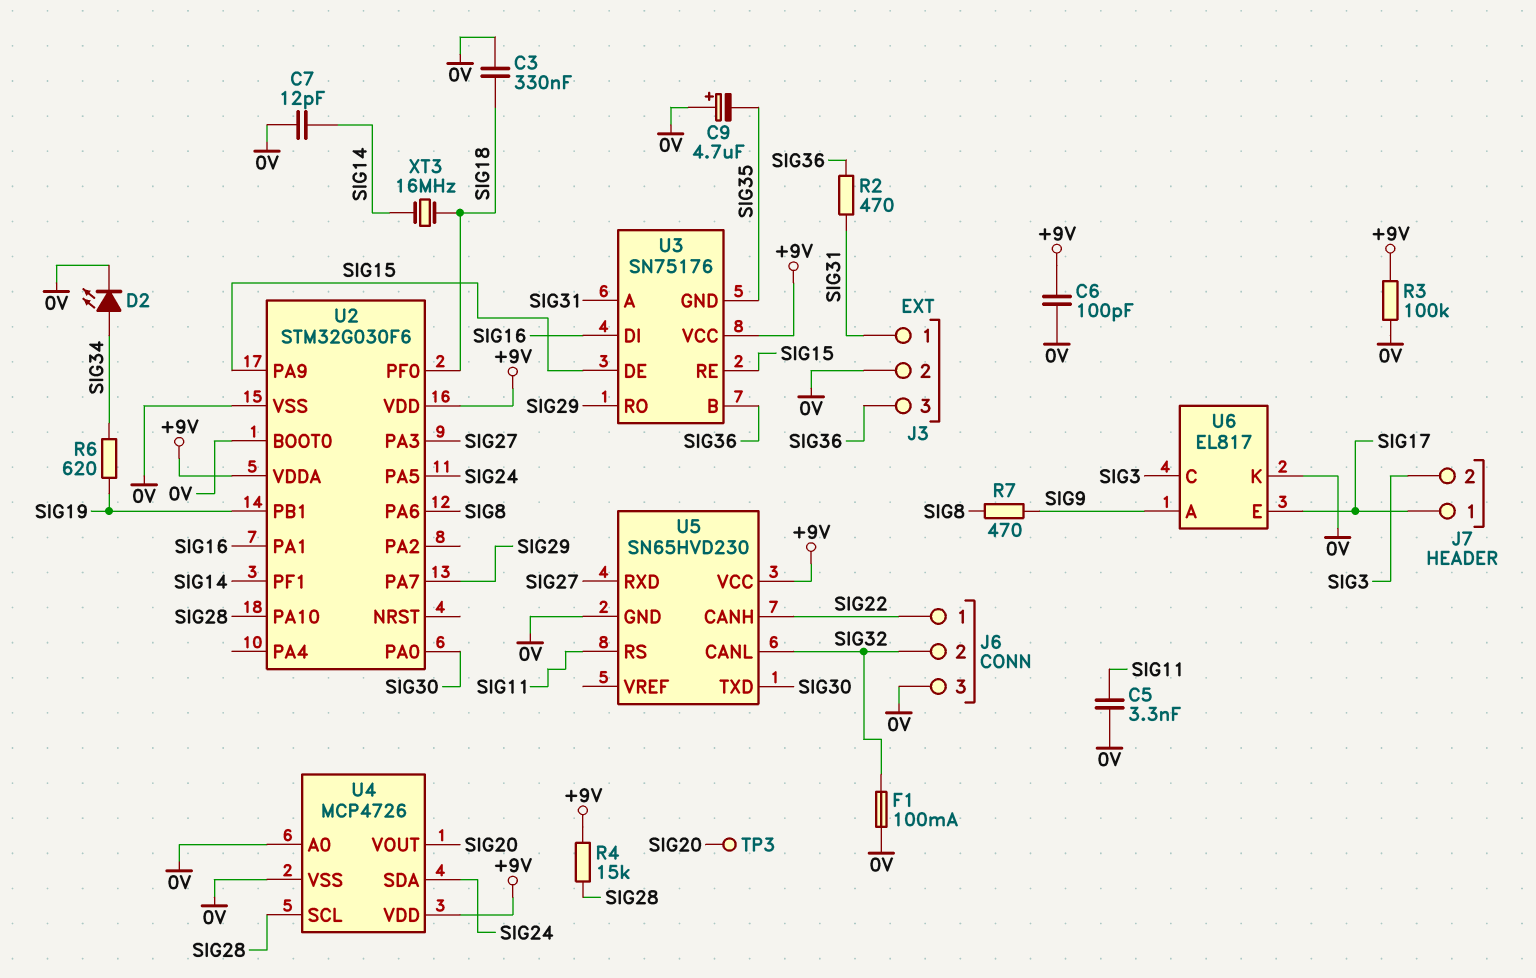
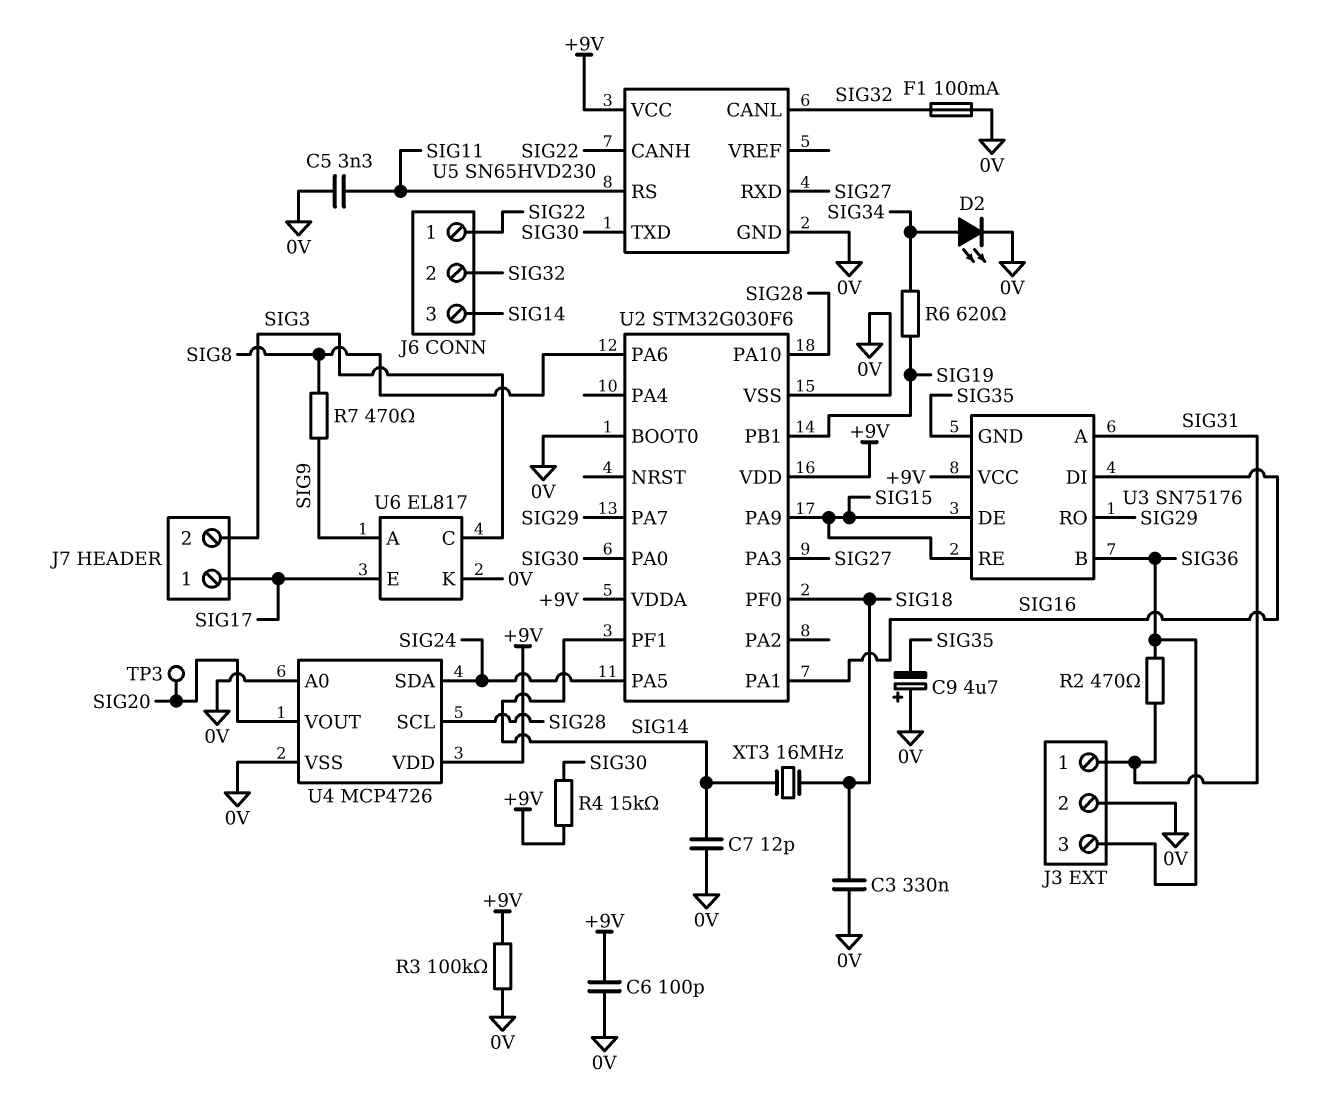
J6 pin 3: 0V -> SIG14
R4: 15k (+9V, SIG28) -> 15k (+9V, SIG30)

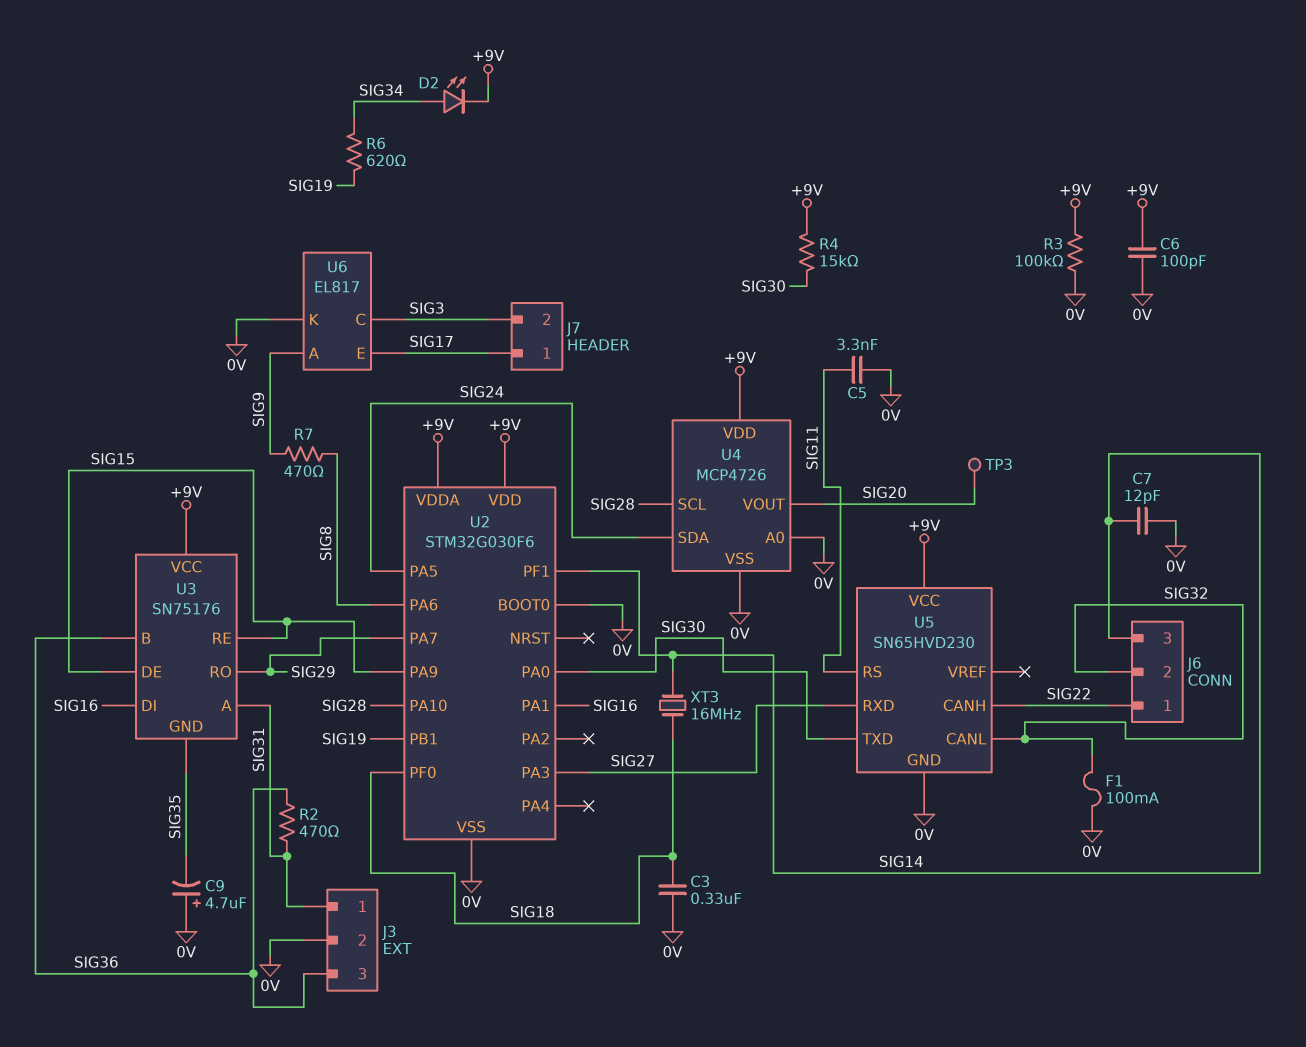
D2: LED (A SIG34, K 0V) -> LED (A SIG34, K +9V)

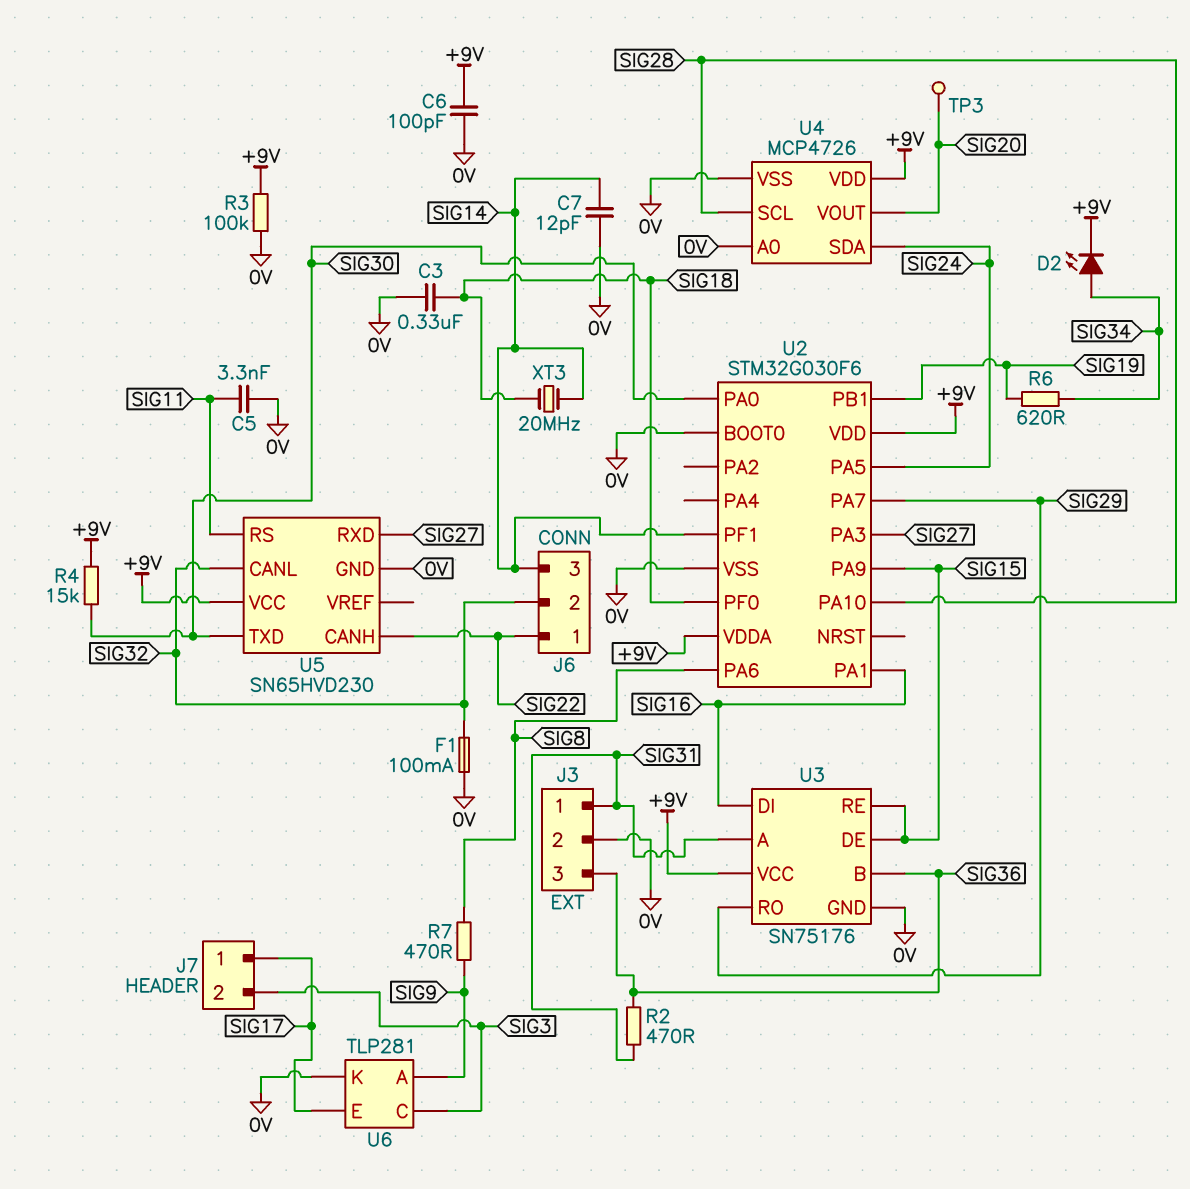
C9: 4.7uF (plus 0V, minus SIG35) -> none
U3 pin GND: SIG35 -> 0V
U6: EL817 -> TLP281
XT3: 16MHz (SIG14, SIG18) -> 20MHz (SIG14, SIG18)

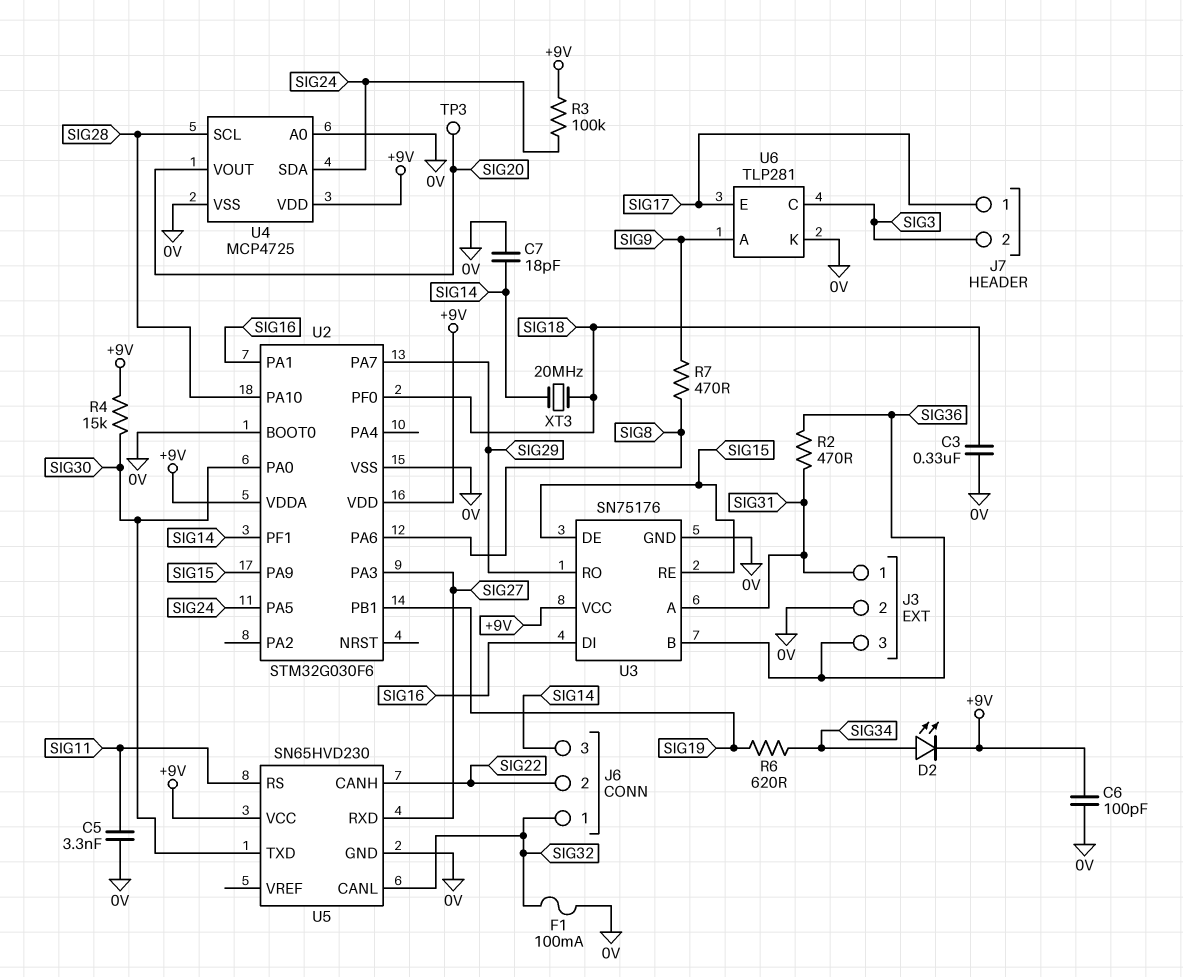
C7: 12pF (0V, SIG14) -> 18pF (0V, SIG14)
J6 pin 1: SIG22 -> SIG32
J6 pin 2: SIG32 -> SIG22
R3: 100k (+9V, 0V) -> 100k (+9V, SIG24)
U4: MCP4726 -> MCP4725

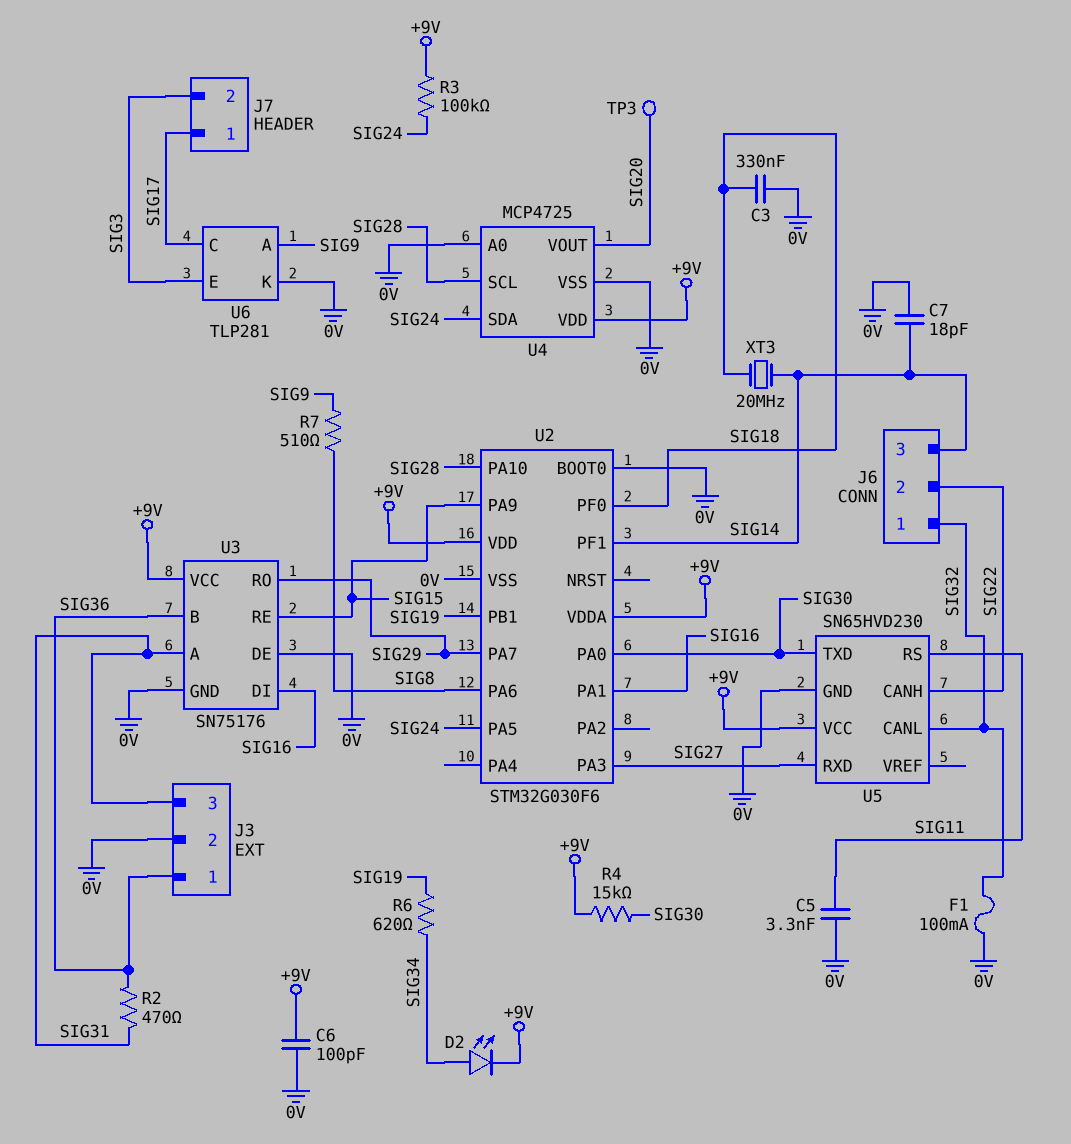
J3 pin 1: SIG31 -> SIG36
J3 pin 3: SIG36 -> SIG31
R7: 470 (SIG8, SIG9) -> 510 (SIG8, SIG9)
U3 pin DE: SIG15 -> 0V
U6 pin C: SIG3 -> SIG17
U6 pin E: SIG17 -> SIG3

